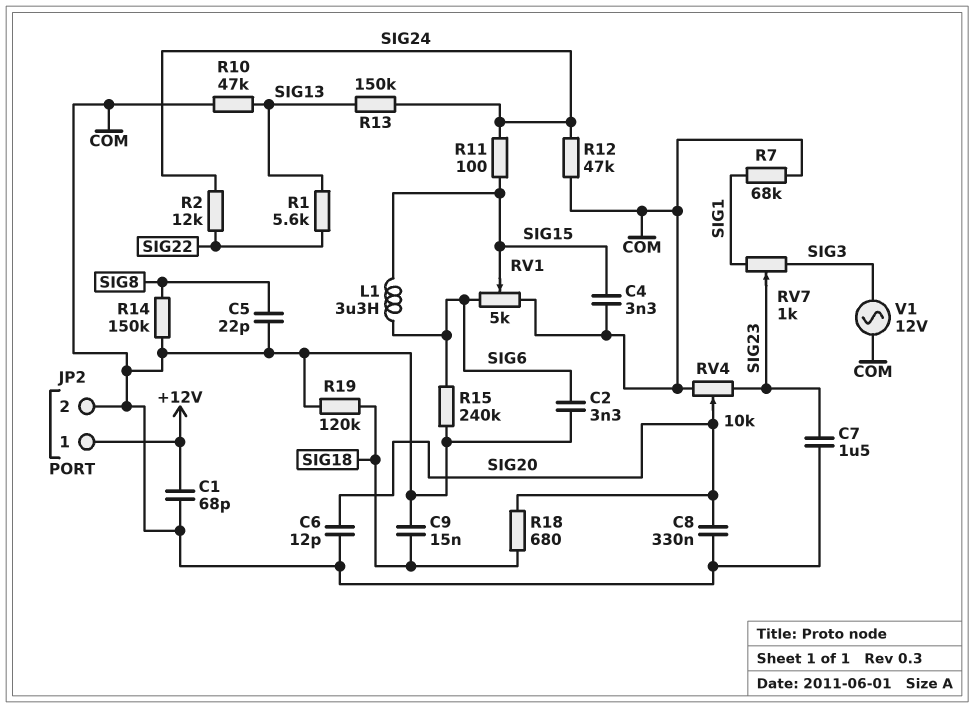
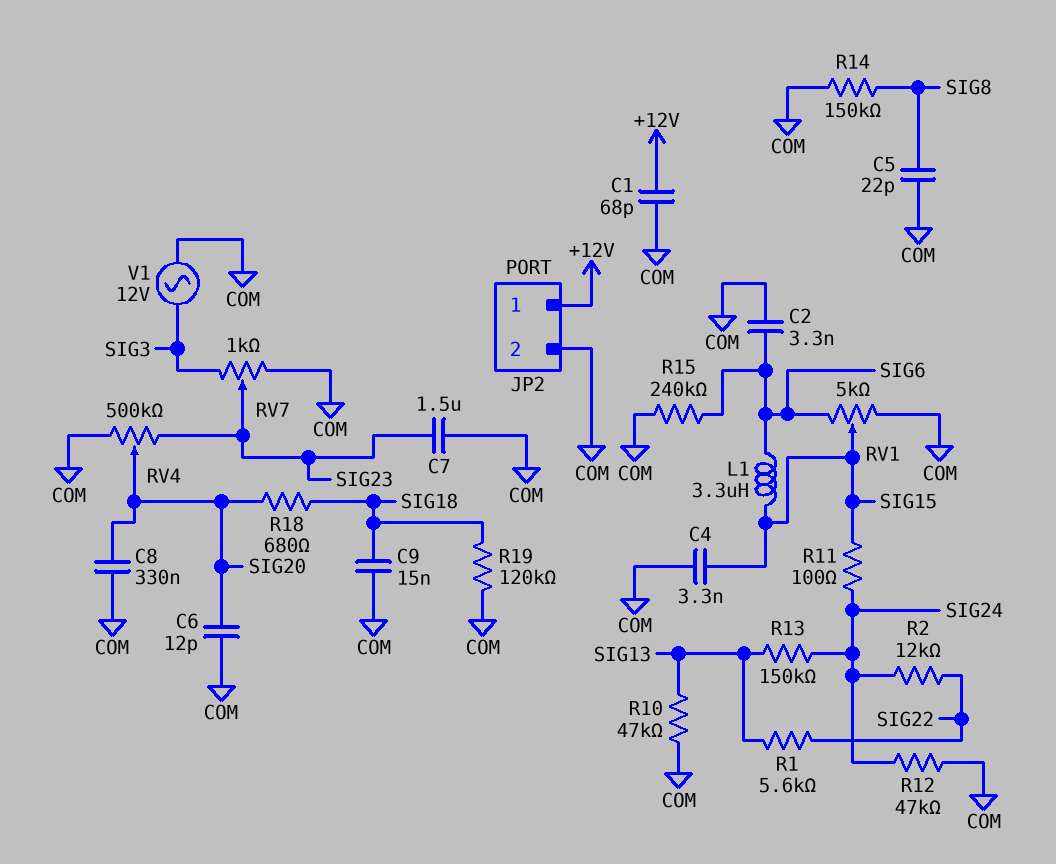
R7: 68k (COM, SIG1) -> none
RV4: 10k (COM, SIG23, wiper SIG20) -> 500k (COM, SIG23, wiper SIG20)
RV7: 1k (SIG1, SIG3, wiper SIG23) -> 1k (COM, SIG3, wiper SIG23)

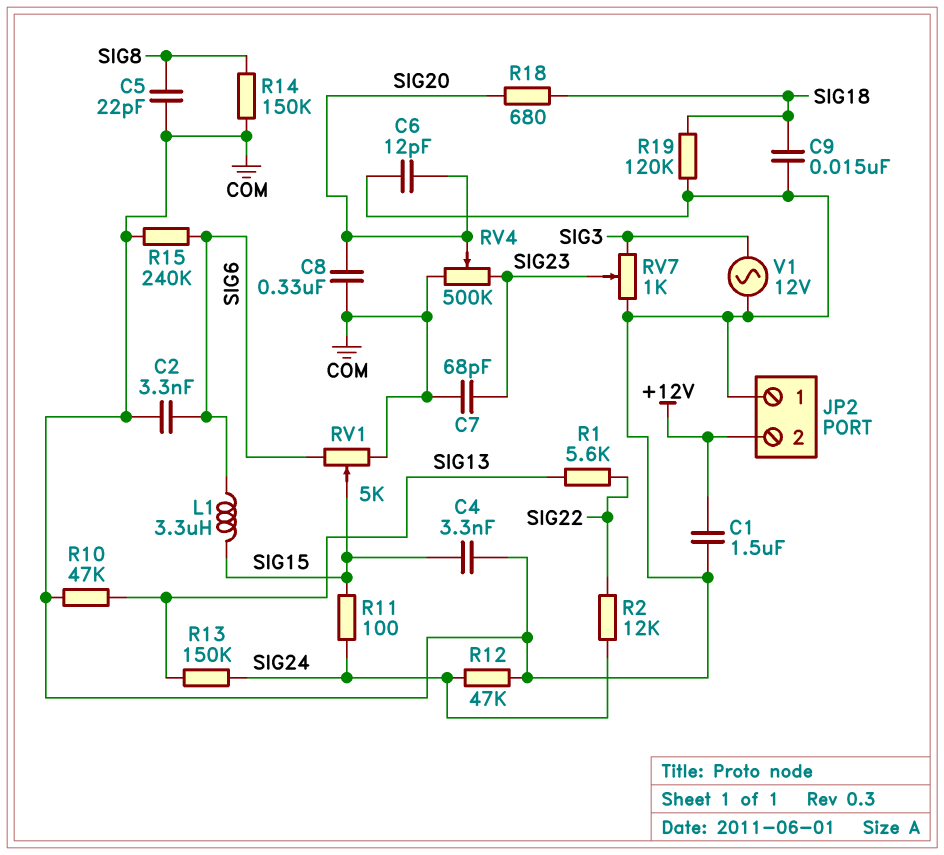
C1: 68pF (+12V, COM) -> 1.5uF (+12V, COM)
C7: 1.5uF (COM, SIG23) -> 68pF (COM, SIG23)
JP2 pin 1: +12V -> COM
JP2 pin 2: COM -> +12V

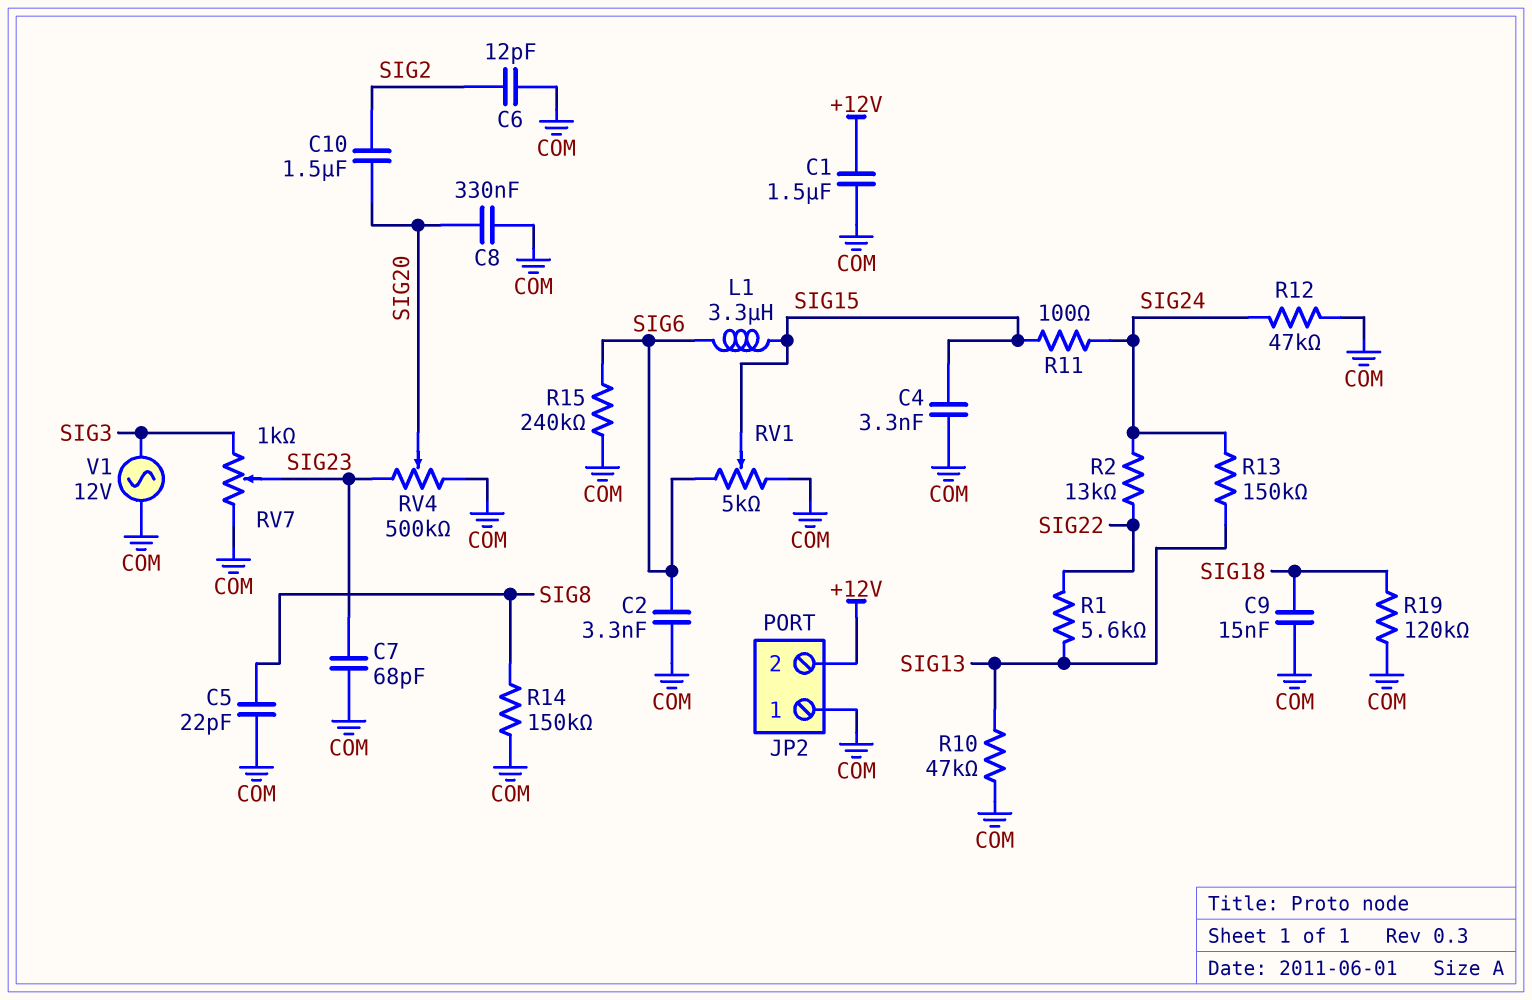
C6: 12pF (COM, SIG20) -> 12pF (COM, SIG2)
C10: none -> 1.5uF (SIG2, SIG20)
R2: 12k (SIG22, SIG24) -> 13k (SIG22, SIG24)
R18: 680 (SIG18, SIG20) -> none

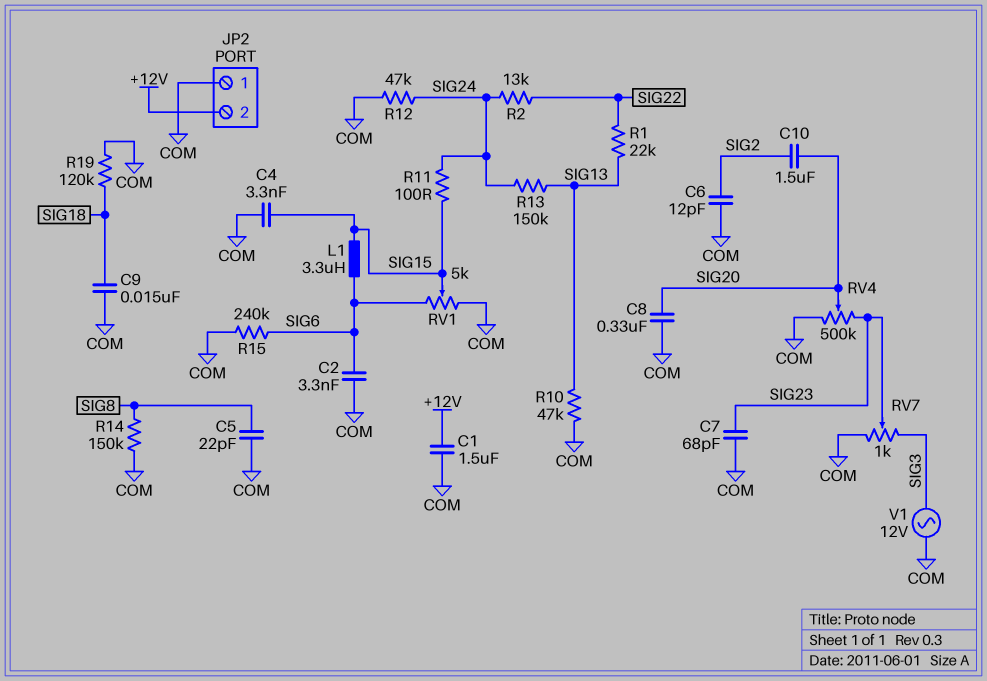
R1: 5.6k (SIG13, SIG22) -> 22k (SIG13, SIG22)

